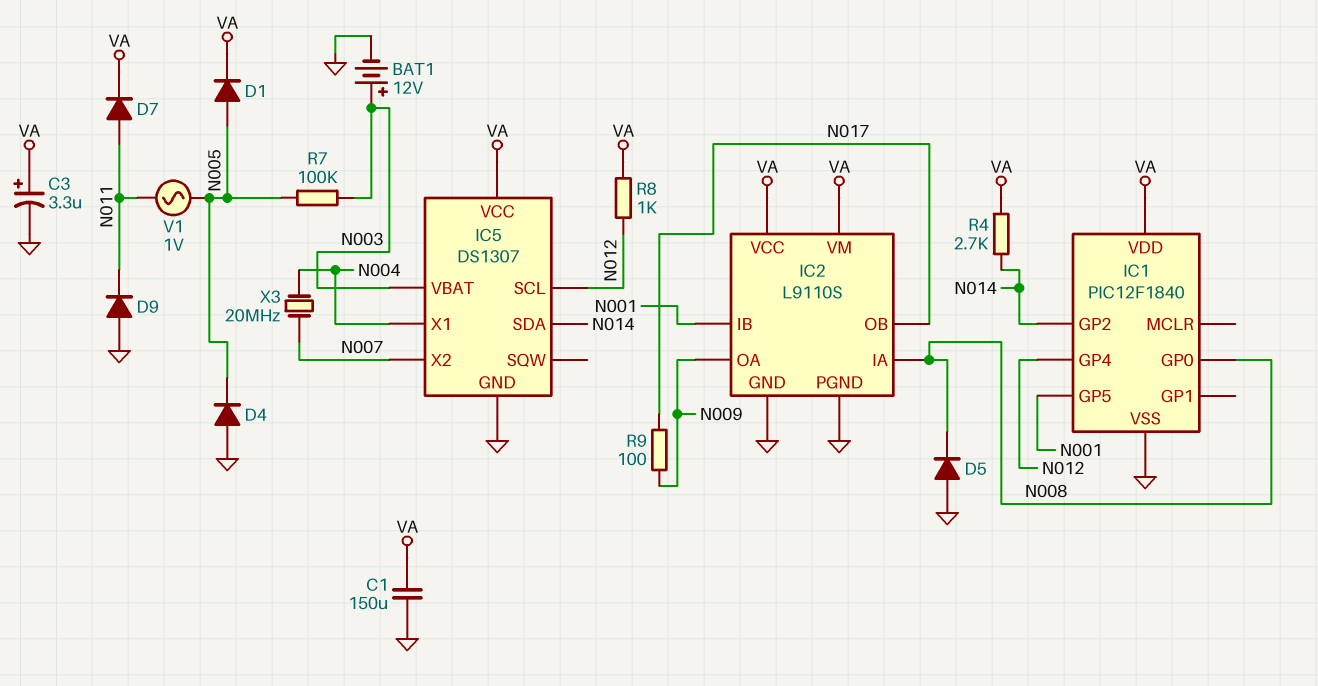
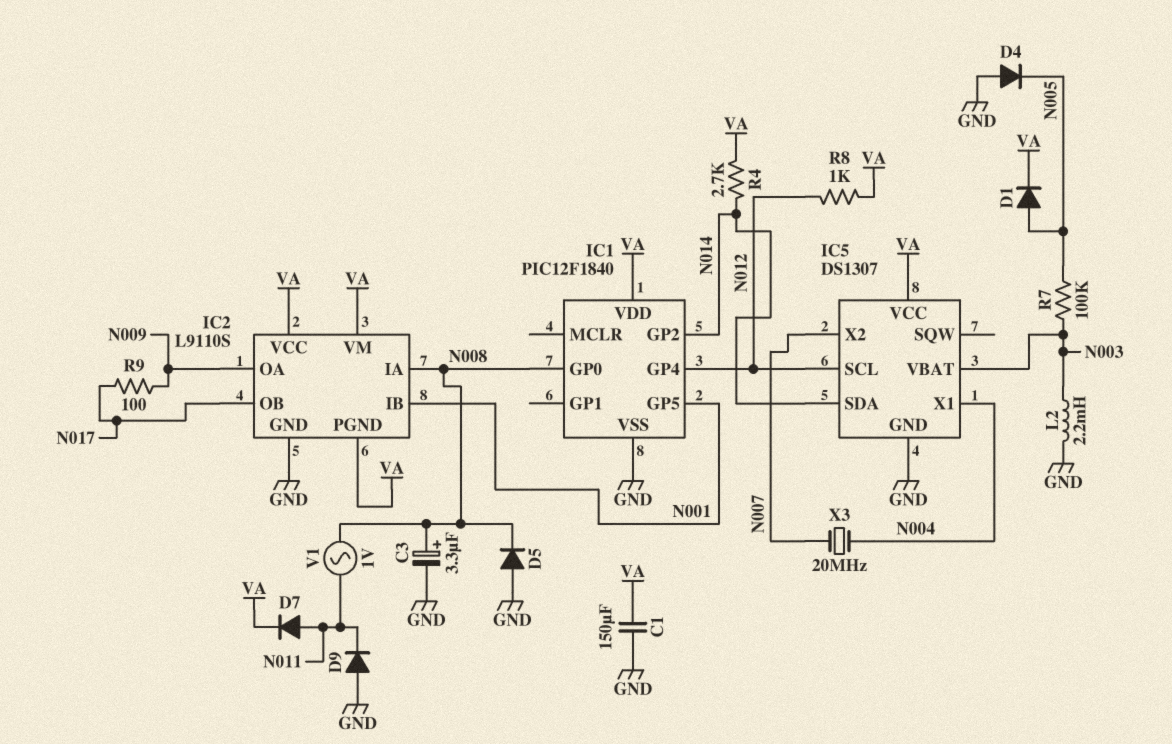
BAT1: 12V (plus N003, minus GND) -> none
C3: 3.3uF (plus VA, minus GND) -> 3.3uF (plus N008, minus GND)
IC2 pin PGND: GND -> VA
L2: none -> 2.2mH (GND, N003)
V1: AC 1V (N005, N011) -> AC 1V (N008, N011)

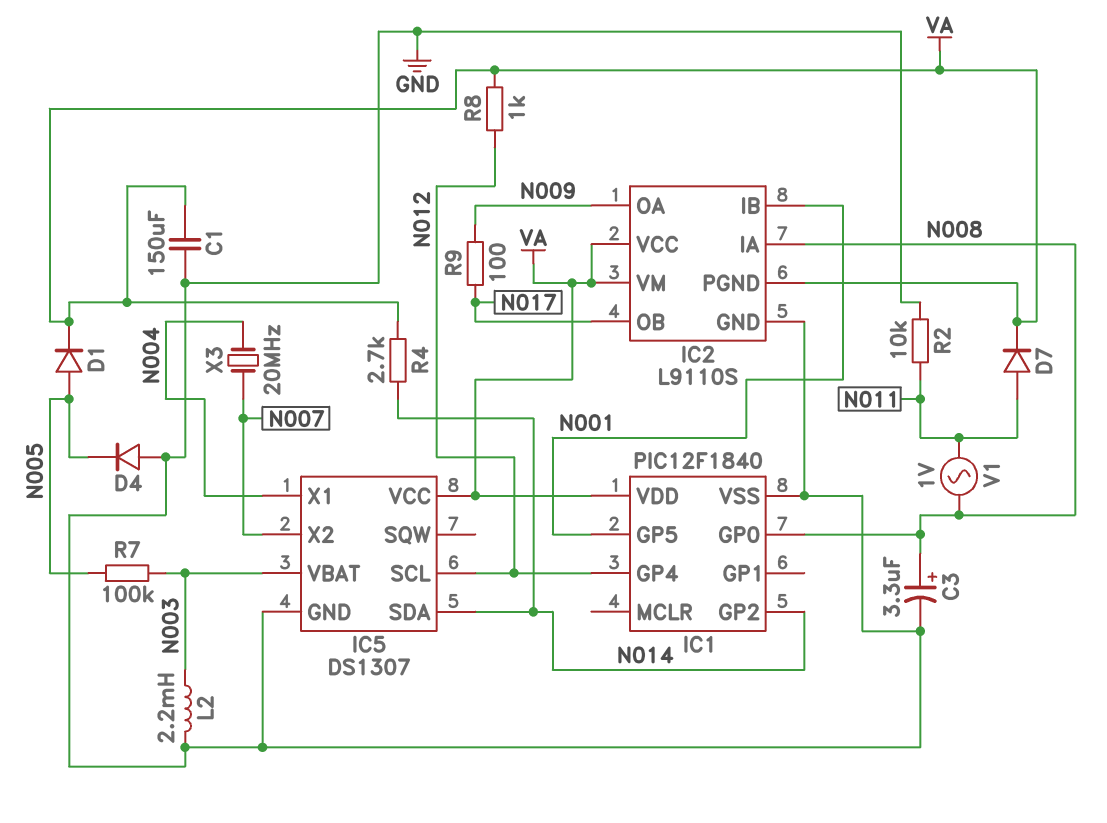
D5: diode (A GND, K N008) -> none
D9: diode (A GND, K N011) -> none
R2: none -> 10k (GND, N011)

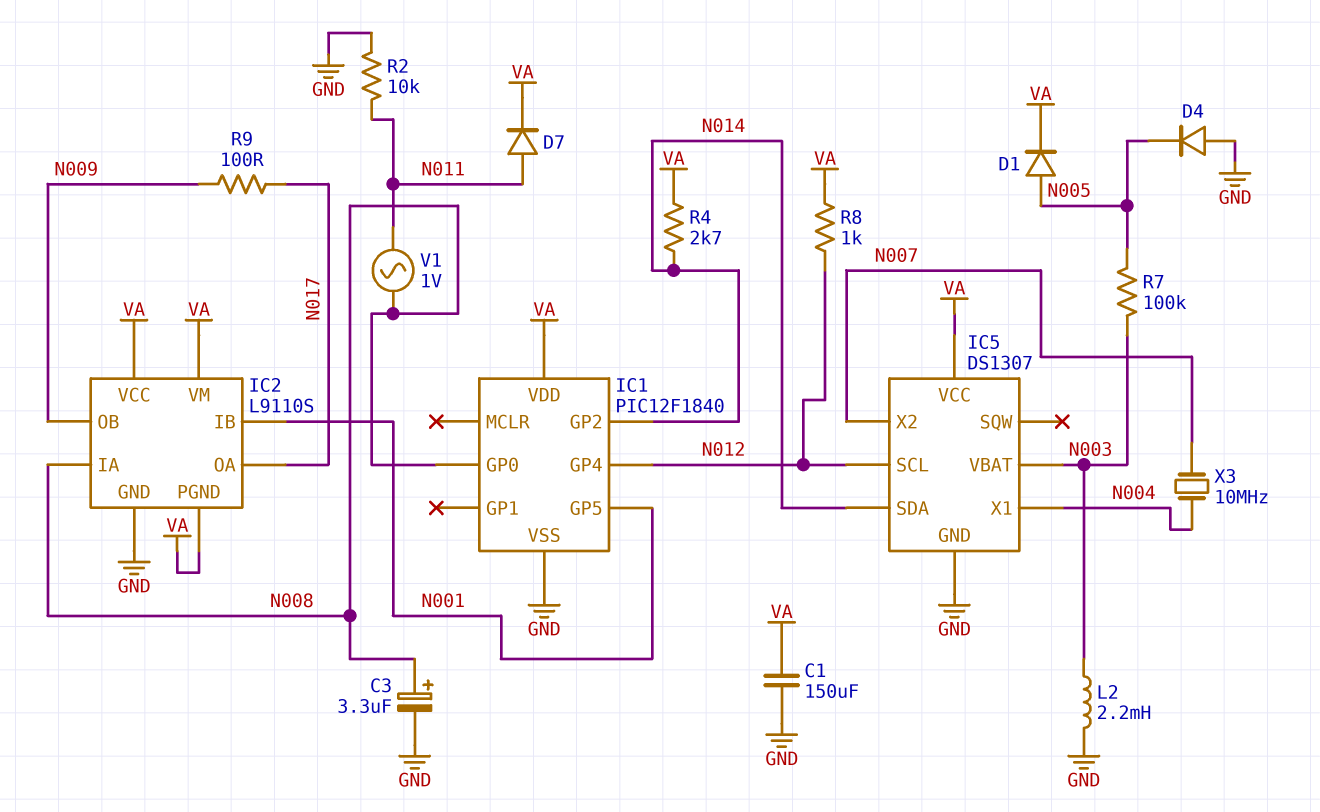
IC2 pin OA: N009 -> N017
IC2 pin OB: N017 -> N009
X3: 20MHz (N004, N007) -> 10MHz (N004, N007)

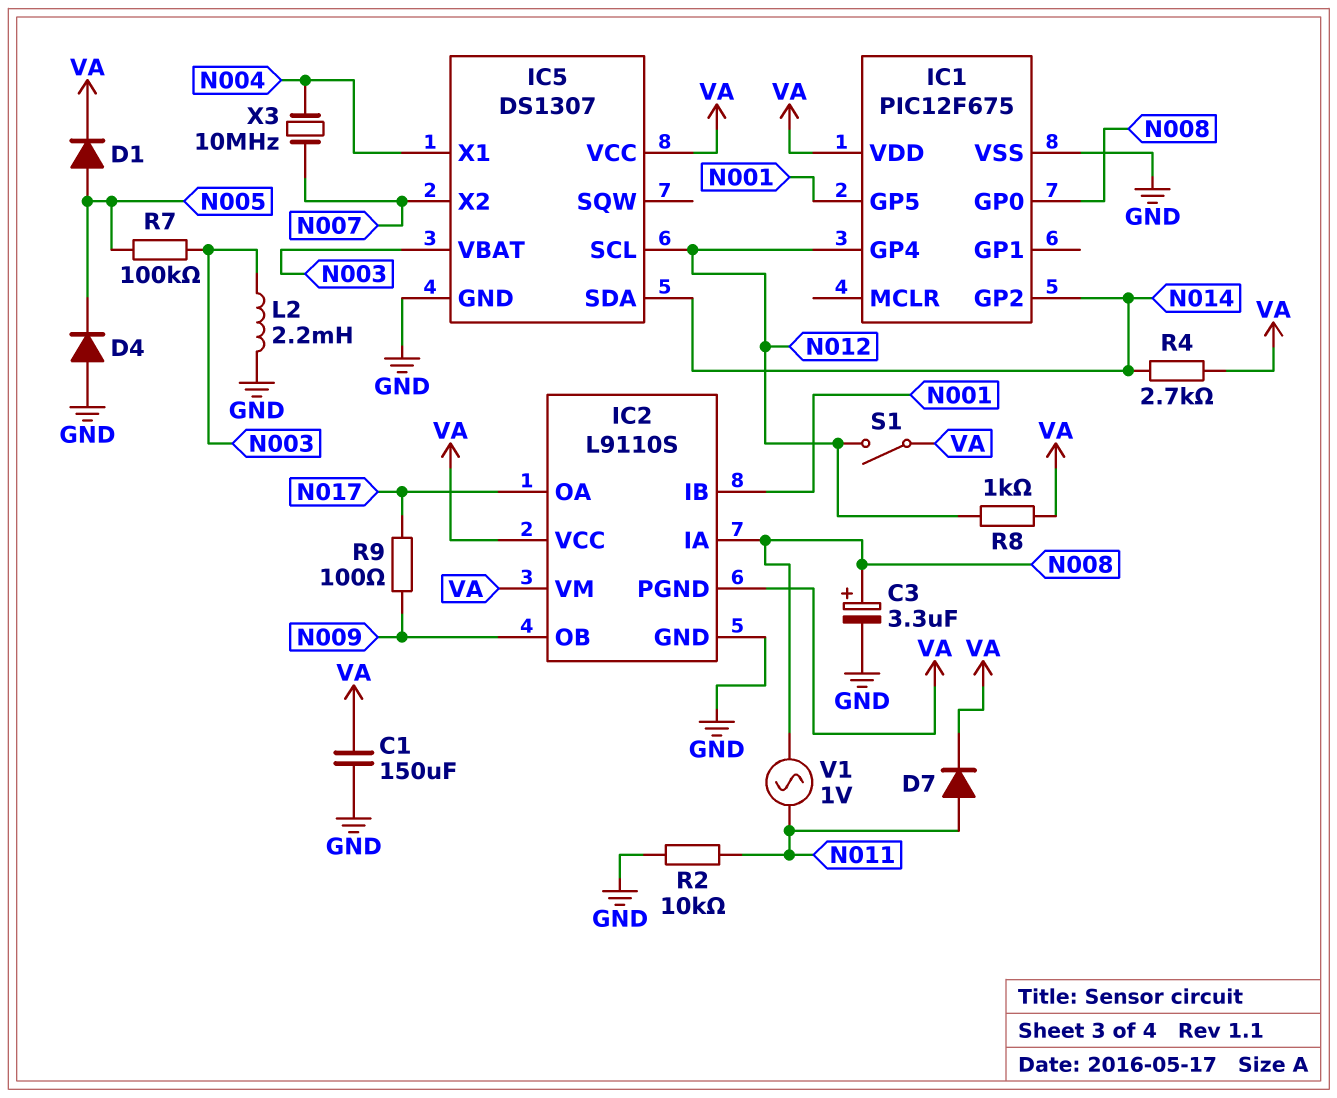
IC1: PIC12F1840 -> PIC12F675
S1: none -> switch (N012, VA)

